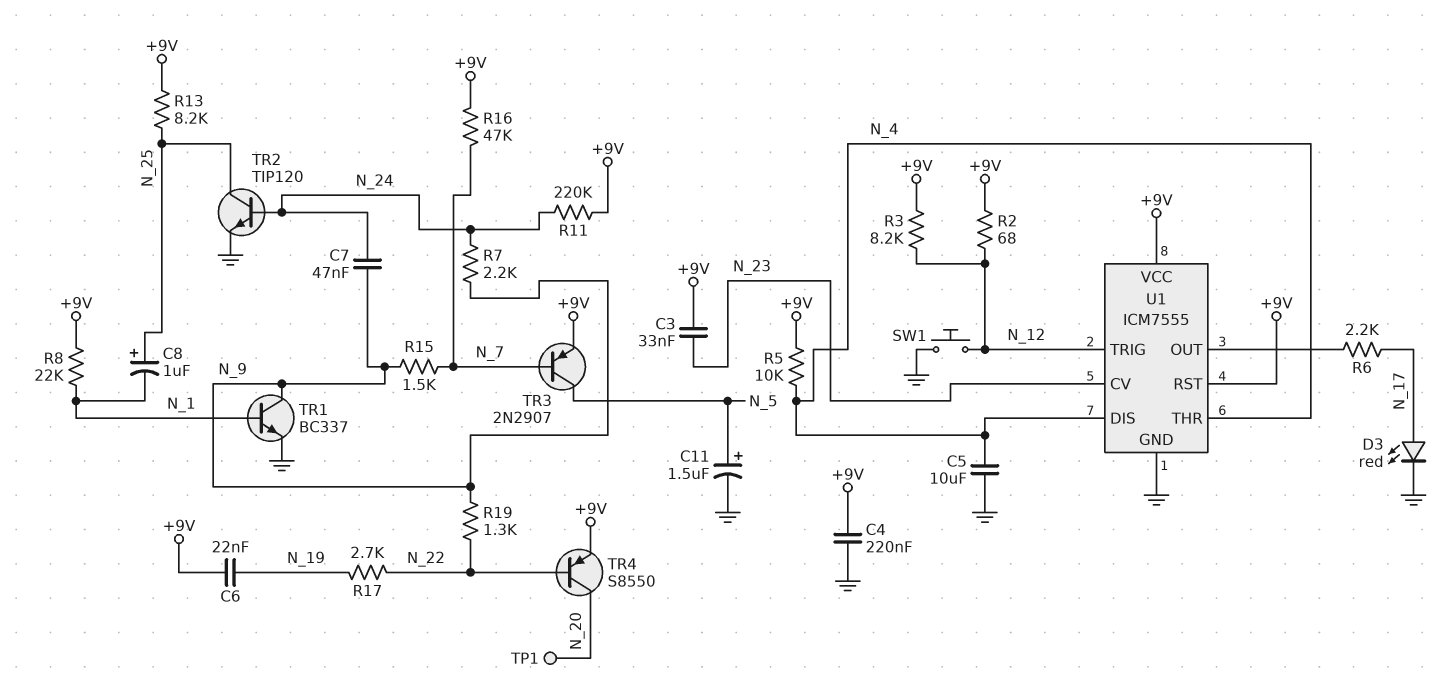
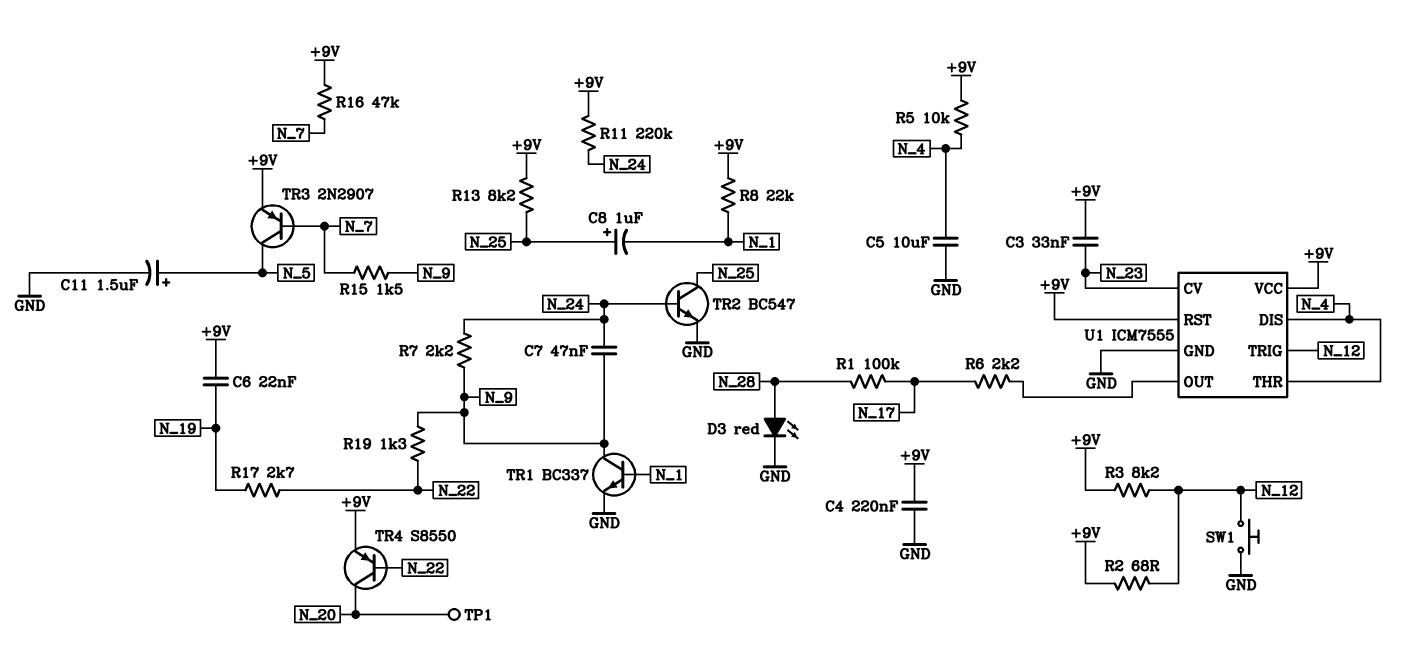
D3: LED red (A N_17, K GND) -> LED red (A N_28, K GND)
R1: none -> 100k (N_17, N_28)
TR2: NPN TIP120 (B N_24, C N_25, E GND) -> NPN BC547 (B N_24, C N_25, E GND)

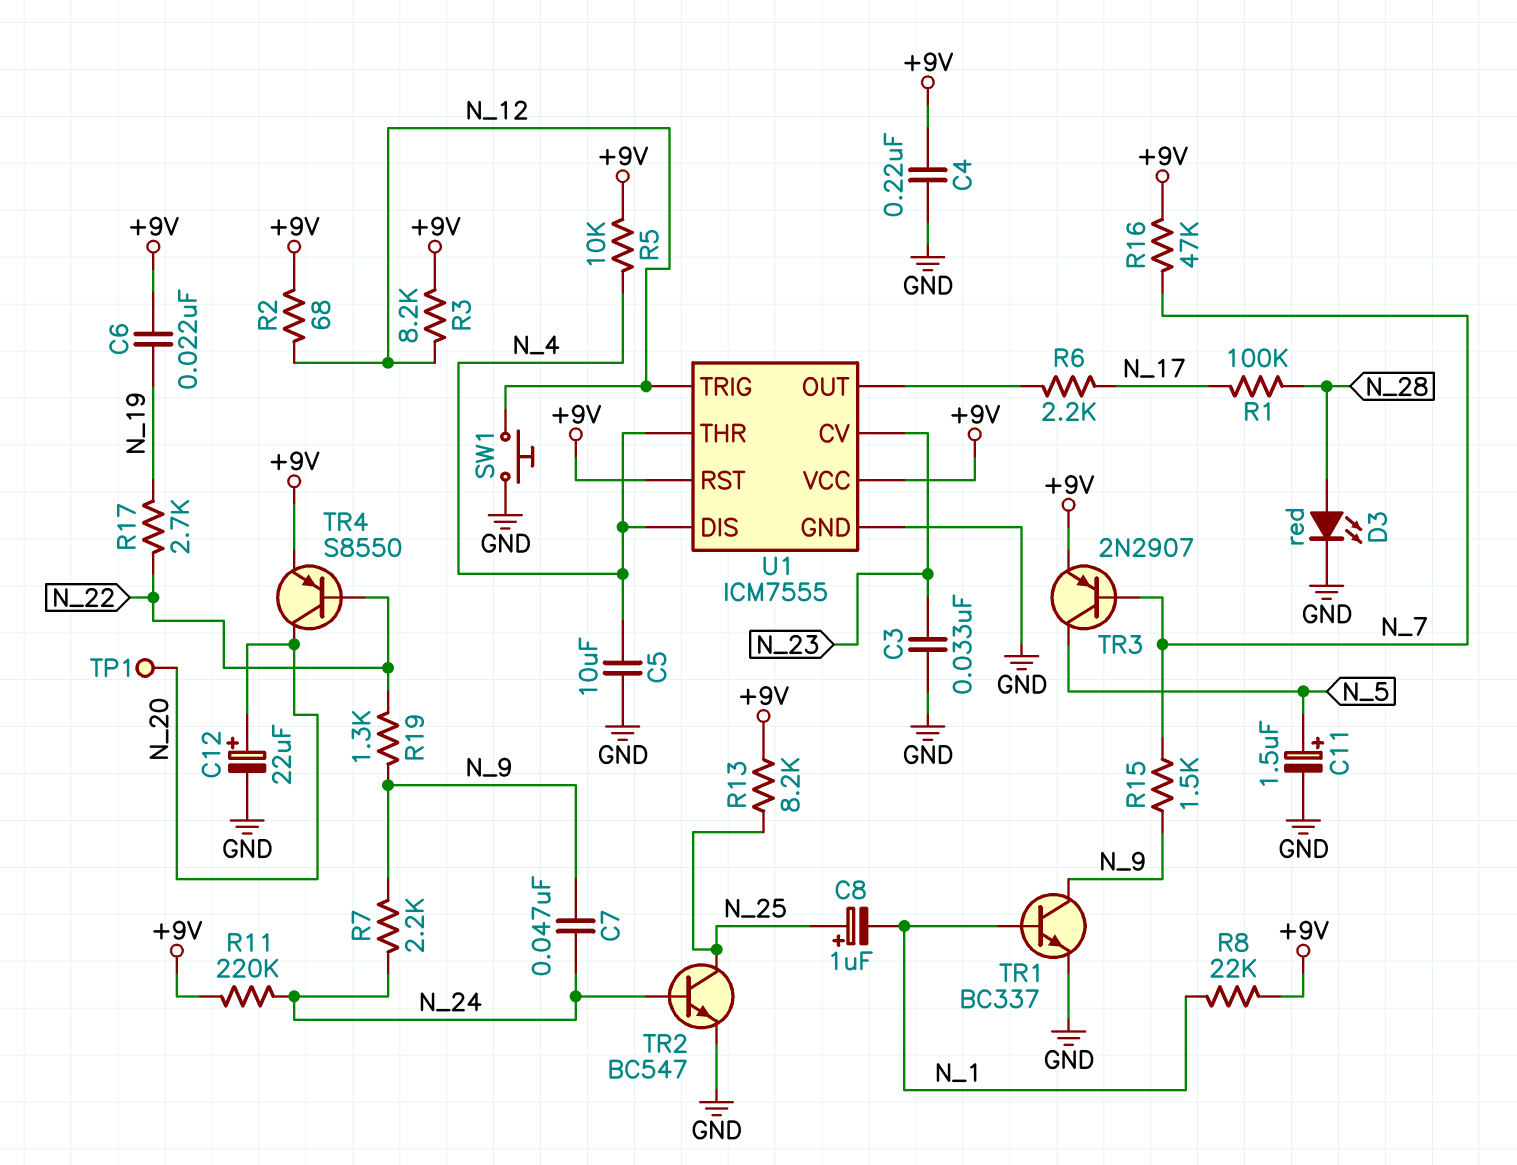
C3: 33nF (+9V, N_23) -> 33nF (GND, N_23)
C12: none -> 22uF (plus N_20, minus GND)

